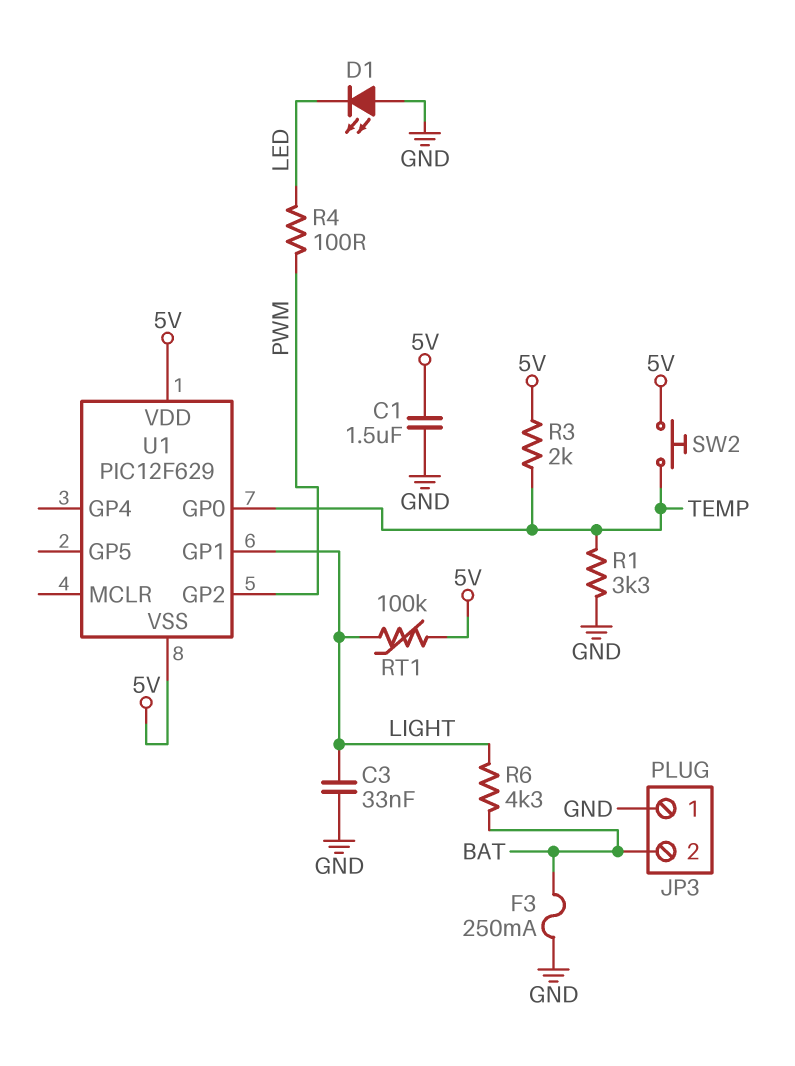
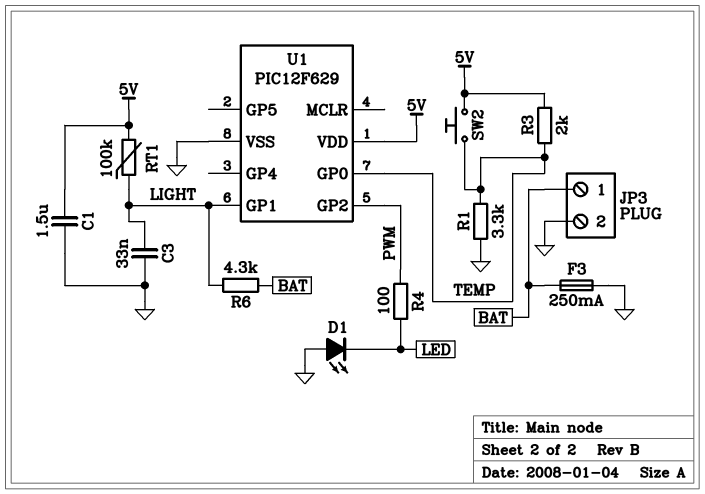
JP3 pin 1: GND -> BAT
JP3 pin 2: BAT -> GND
U1 pin VSS: 5V -> GND

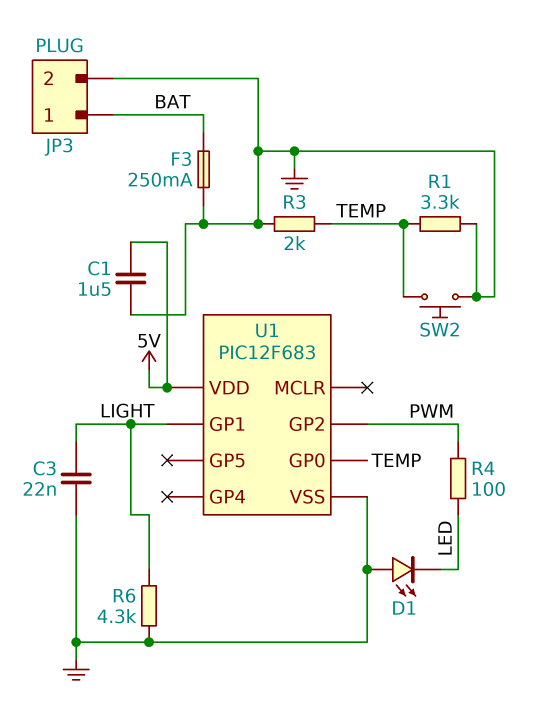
C3: 33nF (GND, LIGHT) -> 22nF (GND, LIGHT)
R3: 2k (5V, TEMP) -> 2k (GND, TEMP)
R6: 4.3k (BAT, LIGHT) -> 4.3k (GND, LIGHT)
RT1: 100k (5V, LIGHT) -> none
SW2: button (5V, TEMP) -> button (GND, TEMP)
U1: PIC12F629 -> PIC12F683

